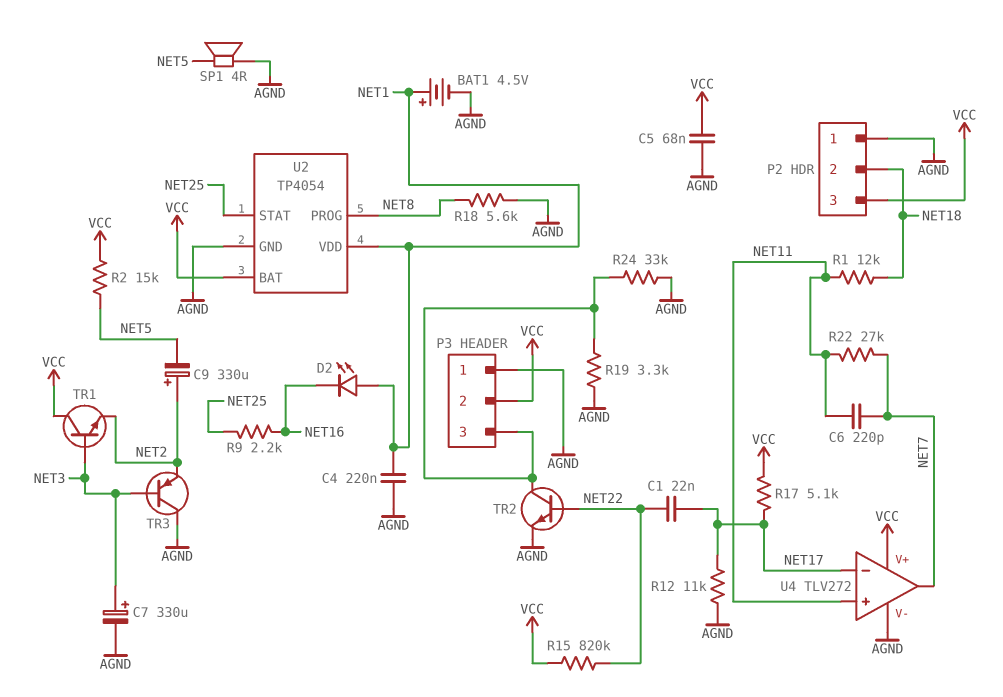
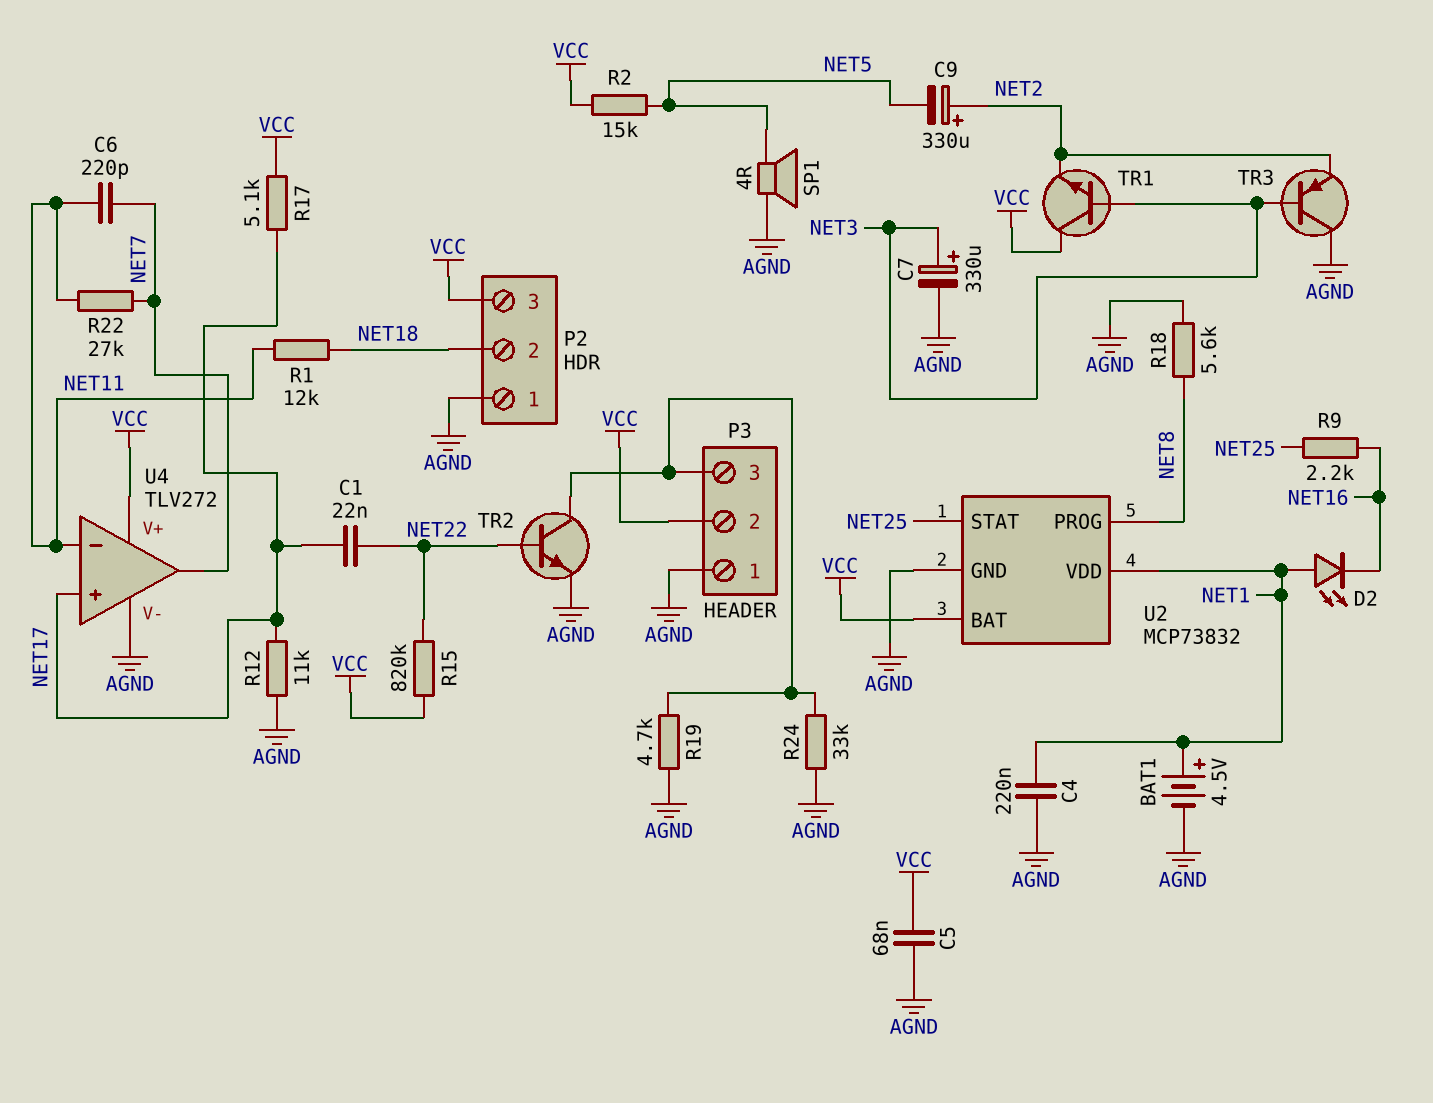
R19: 3.3k (AGND, P3/3) -> 4.7k (AGND, P3/3)
U2: TP4054 -> MCP73832
U4 pin in+: NET11 -> NET17
U4 pin in-: NET17 -> NET11

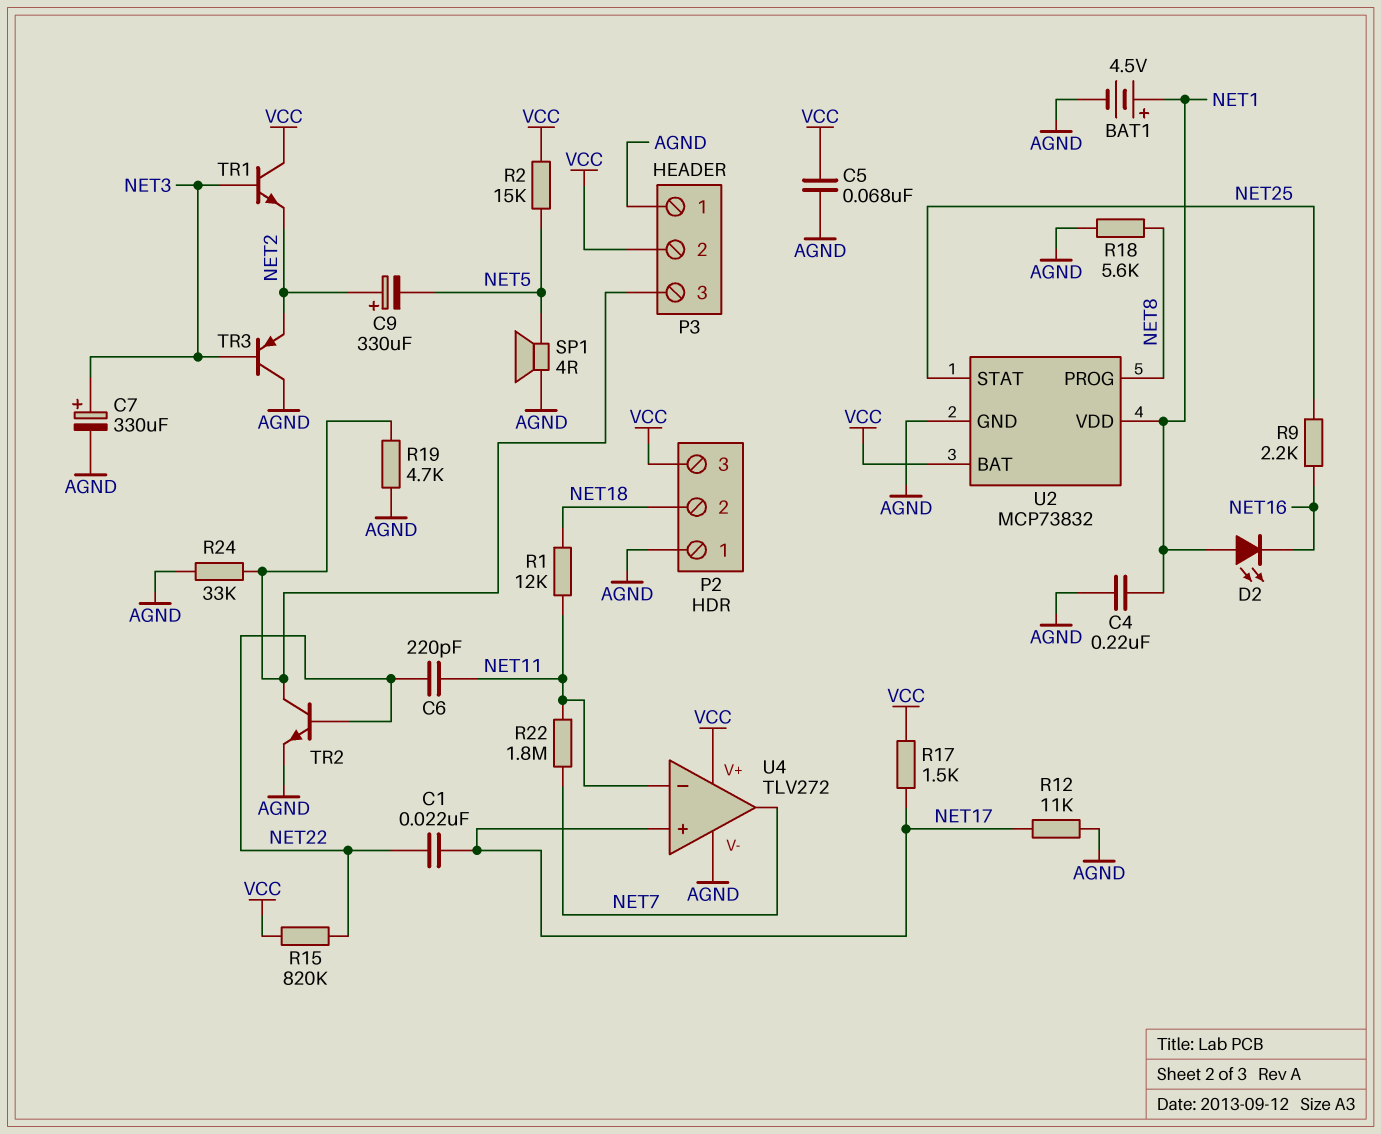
C6: 220pF (NET7, NET11) -> 220pF (NET11, NET22)
R17: 5.1k (NET17, VCC) -> 1.5k (NET17, VCC)
R22: 27k (NET7, NET11) -> 1.8M (NET7, NET11)

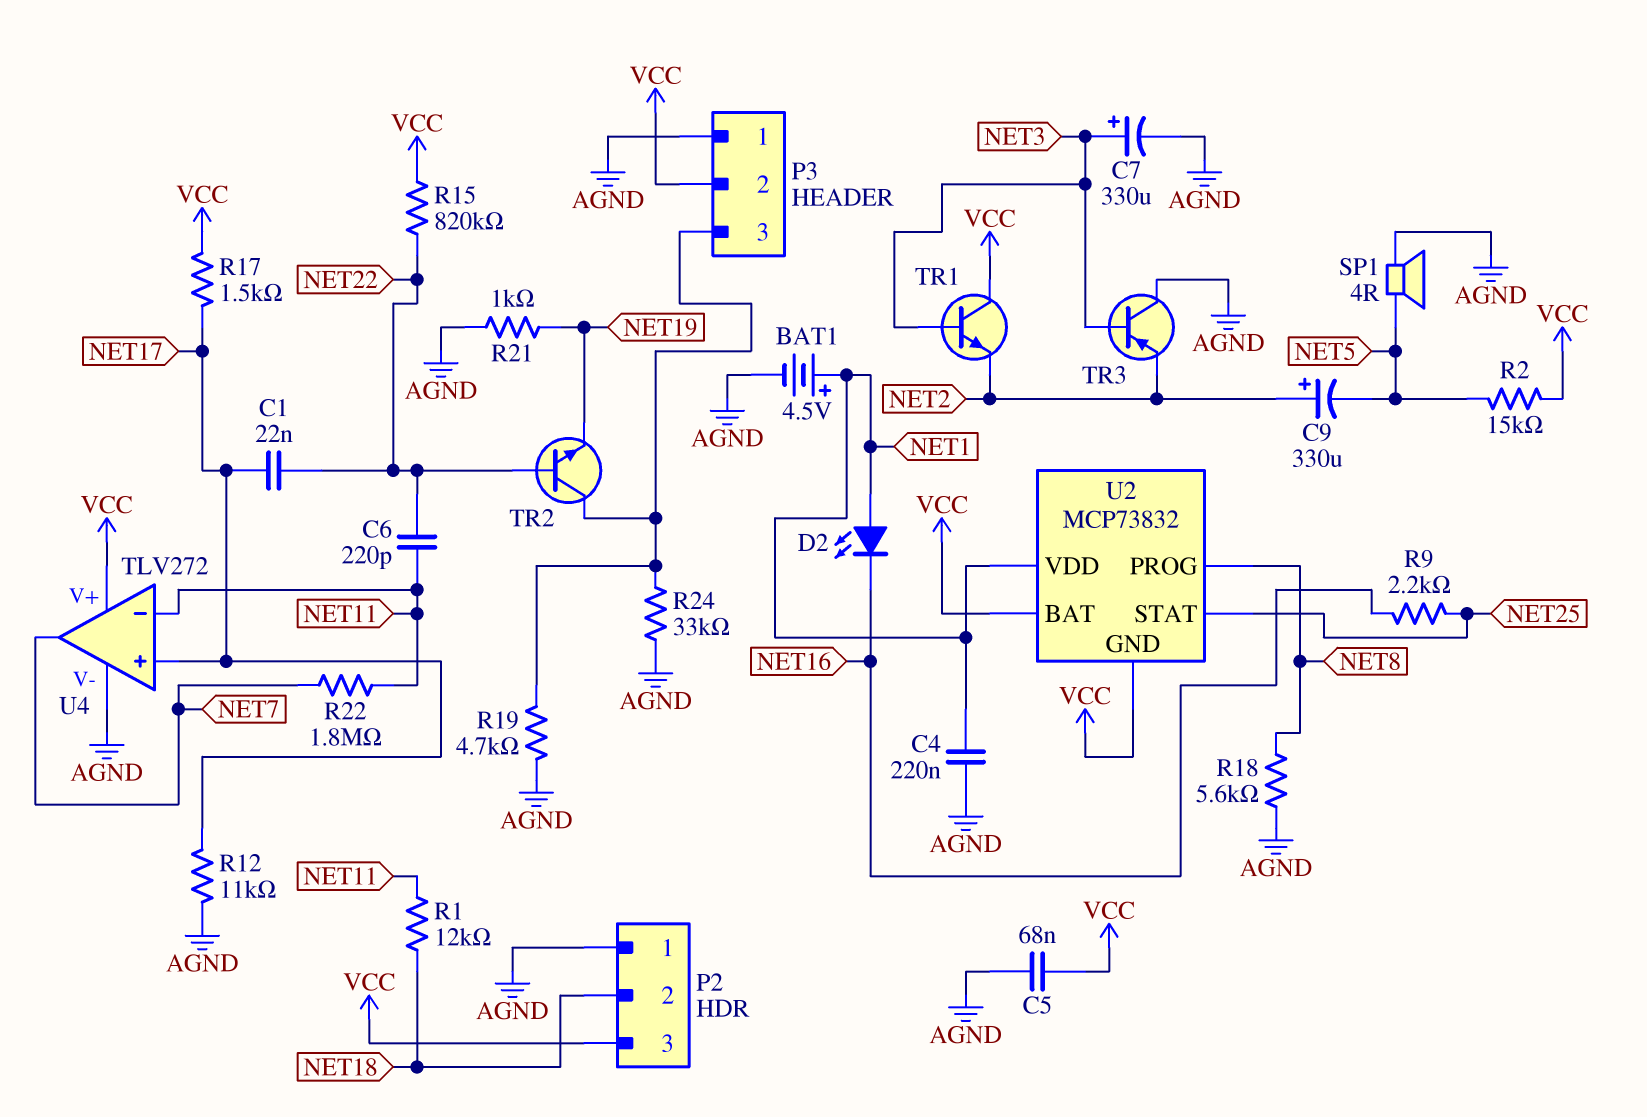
R21: none -> 1k (AGND, NET19)
TR2: NPN (B NET22, C P3/3, E AGND) -> NPN (B NET22, C P3/3, E NET19)
U2 pin GND: AGND -> VCC

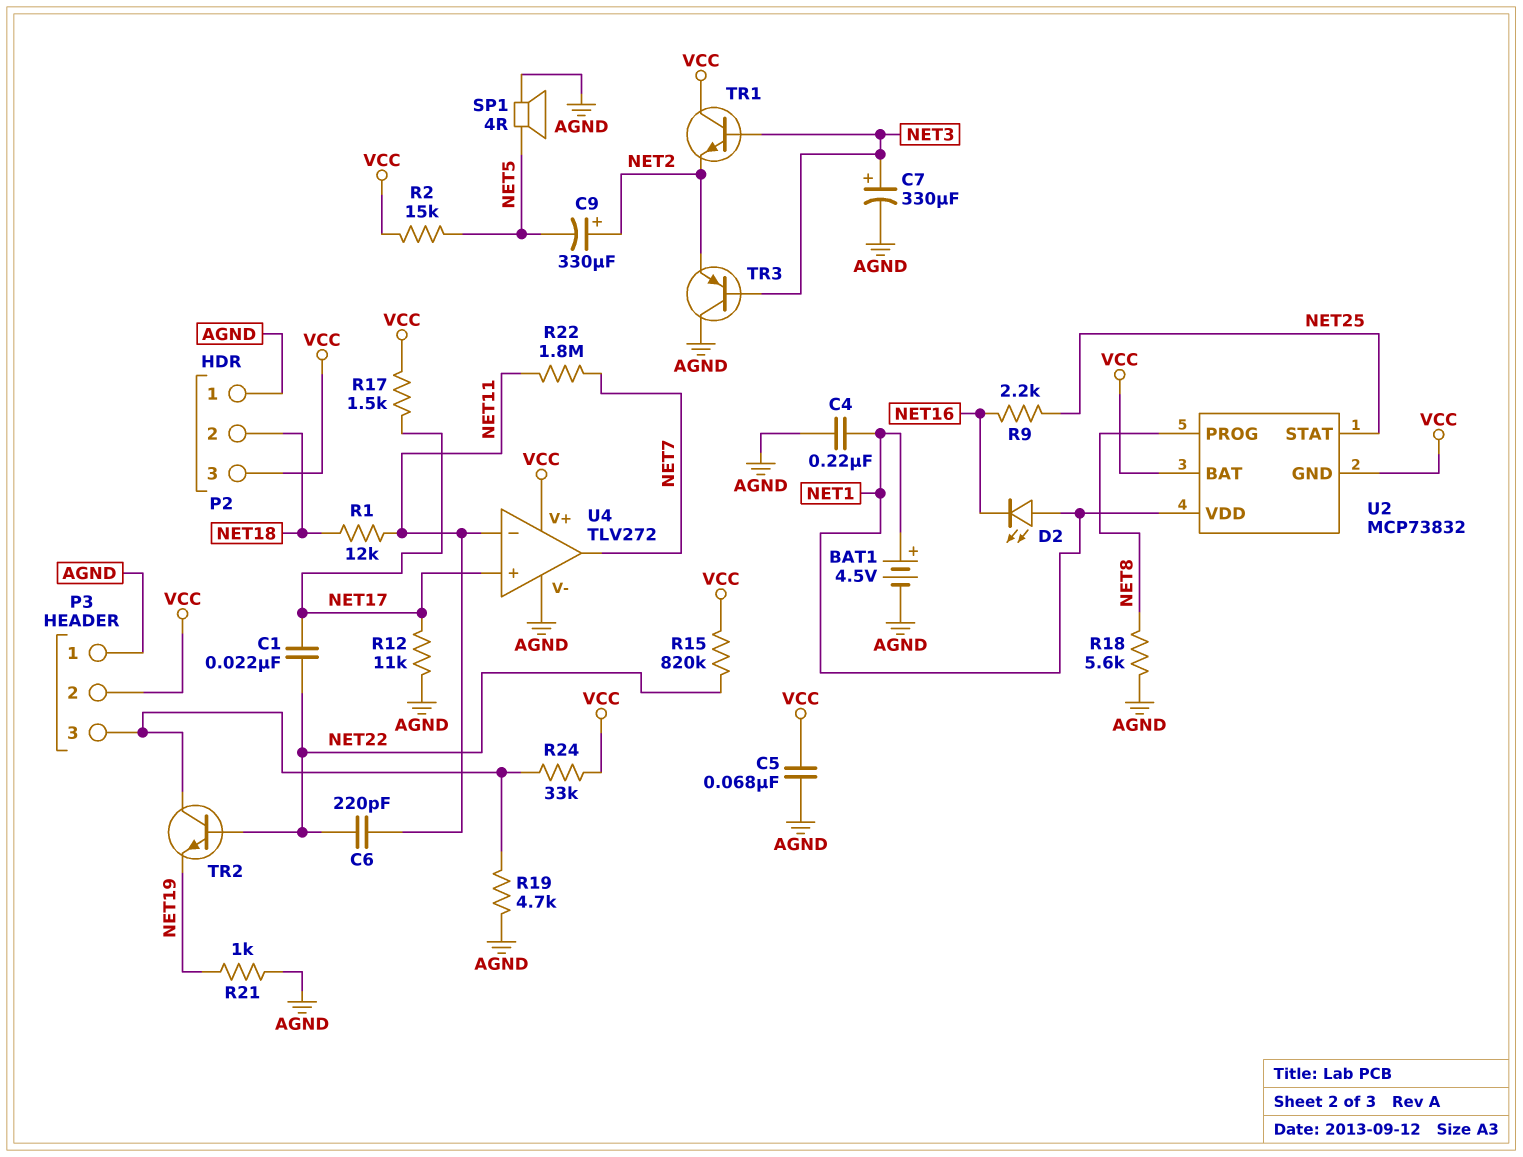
R24: 33k (AGND, P3/3) -> 33k (P3/3, VCC)

